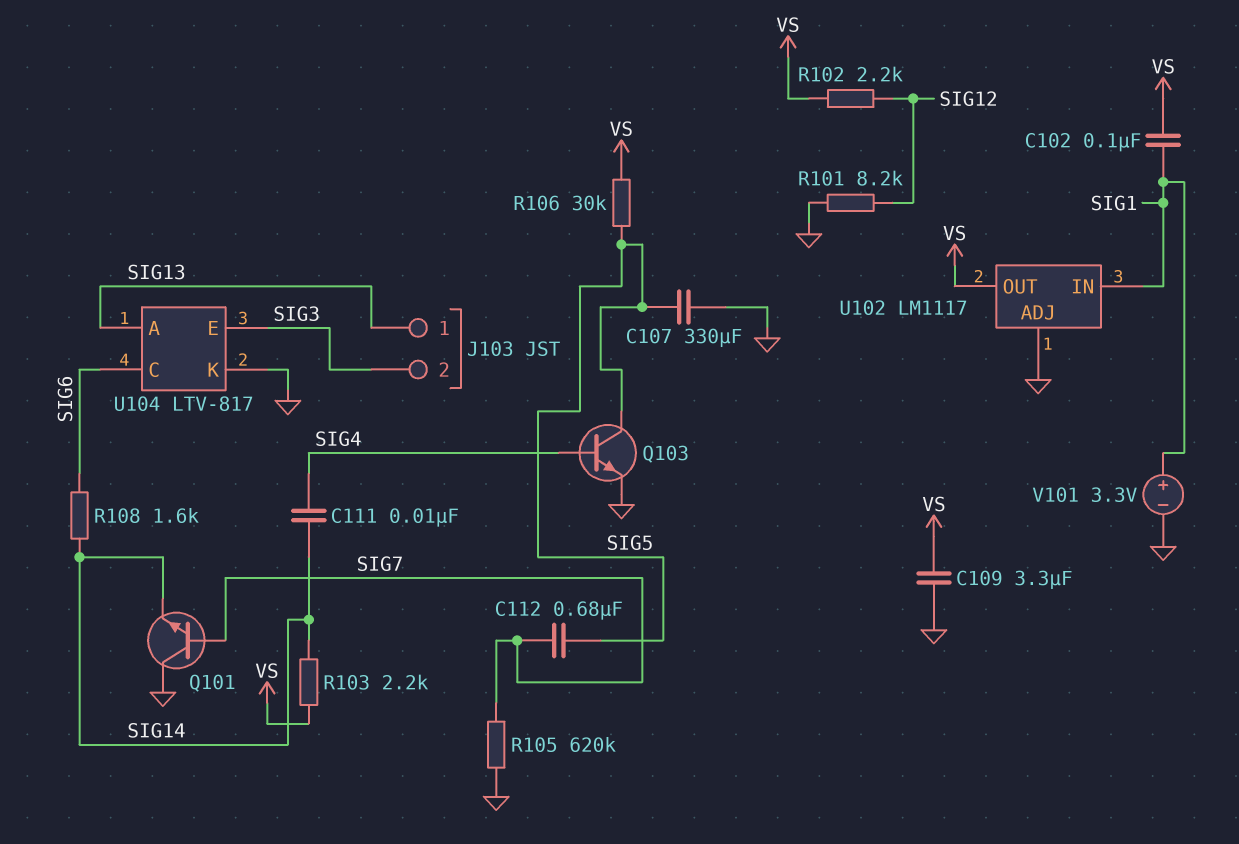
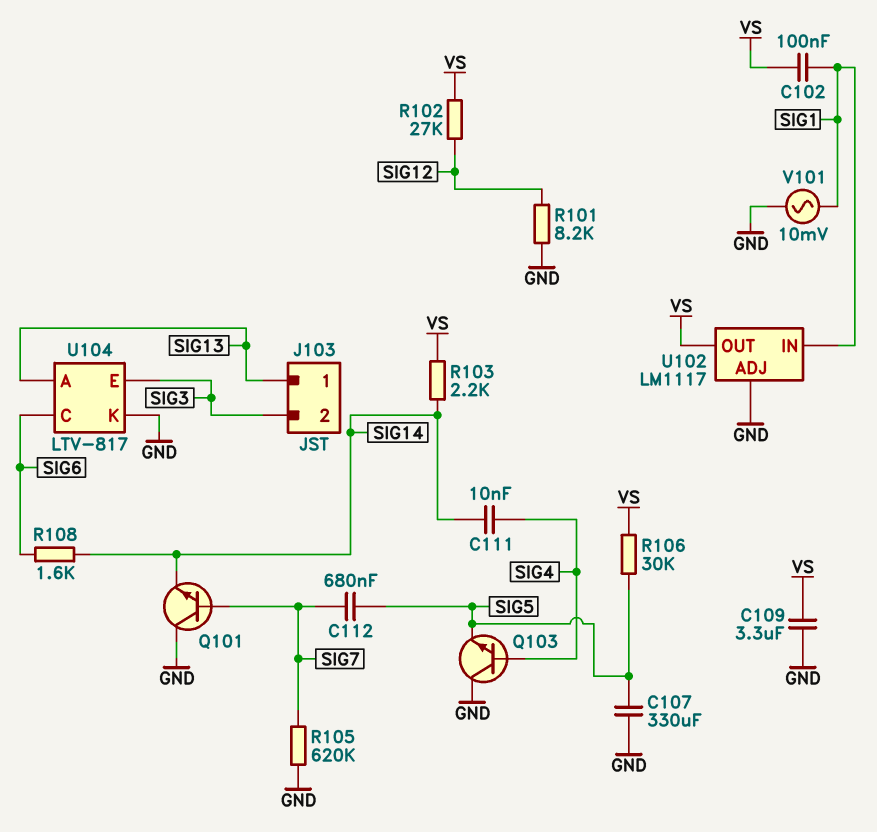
Q103: NPN (B SIG4, C SIG5, E GND) -> NPN (B SIG4, C GND, E SIG5)
R102: 2.2k (SIG12, VS) -> 27k (SIG12, VS)
V101: 3.3V (plus SIG1, minus GND) -> AC 10mV (GND, SIG1)

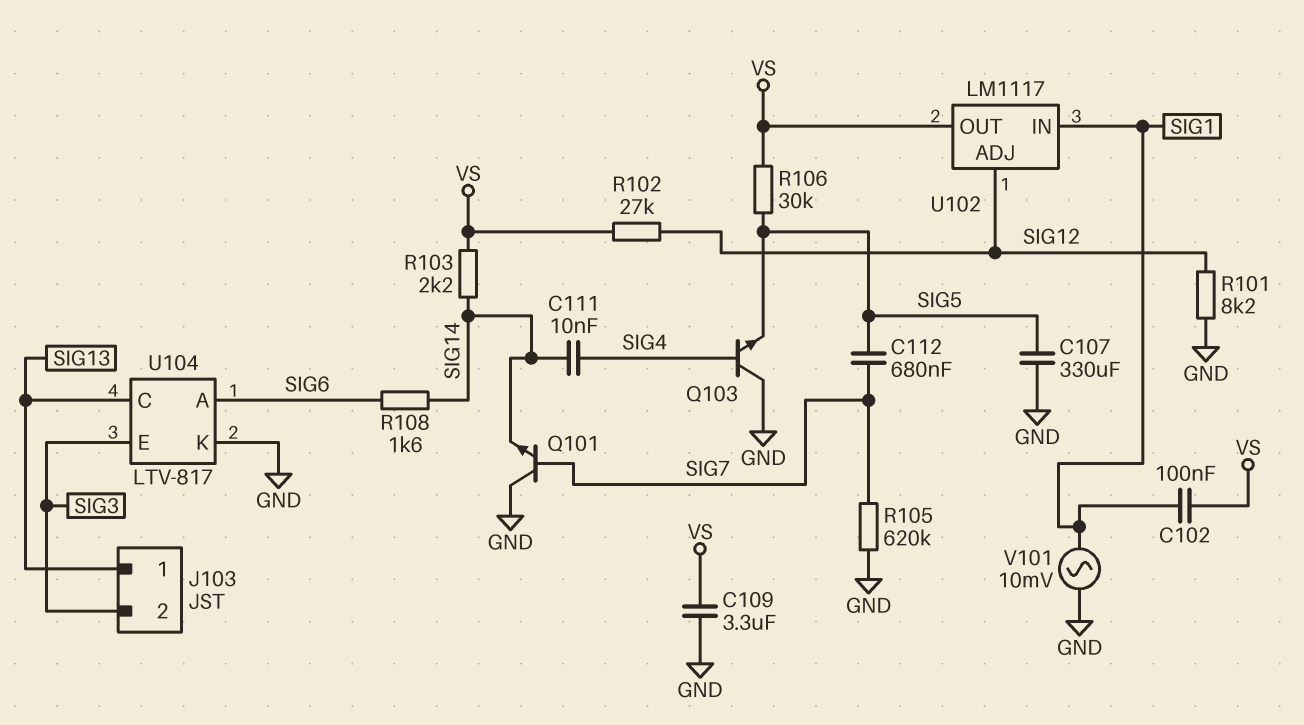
U102 pin ADJ: GND -> SIG12
U104 pin A: SIG13 -> SIG6
U104 pin C: SIG6 -> SIG13

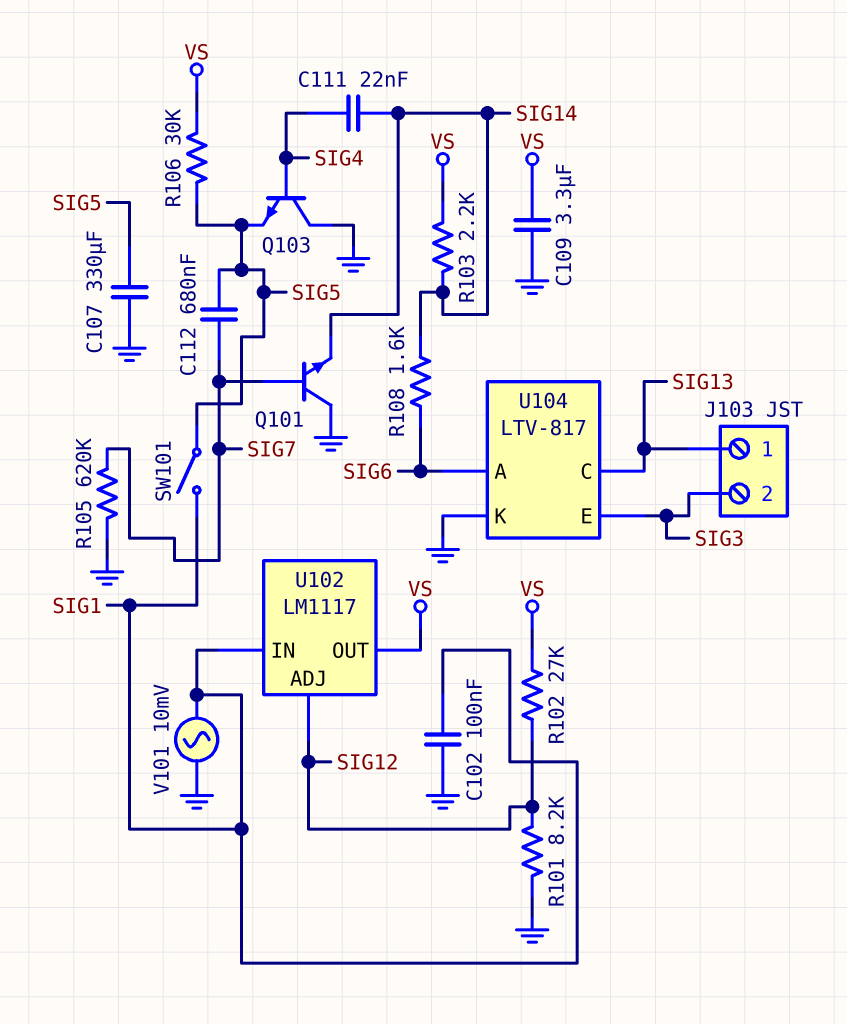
C102: 100nF (SIG1, VS) -> 100nF (GND, SIG1)
C111: 10nF (SIG4, SIG14) -> 22nF (SIG4, SIG14)
SW101: none -> switch (SIG1, SIG5)

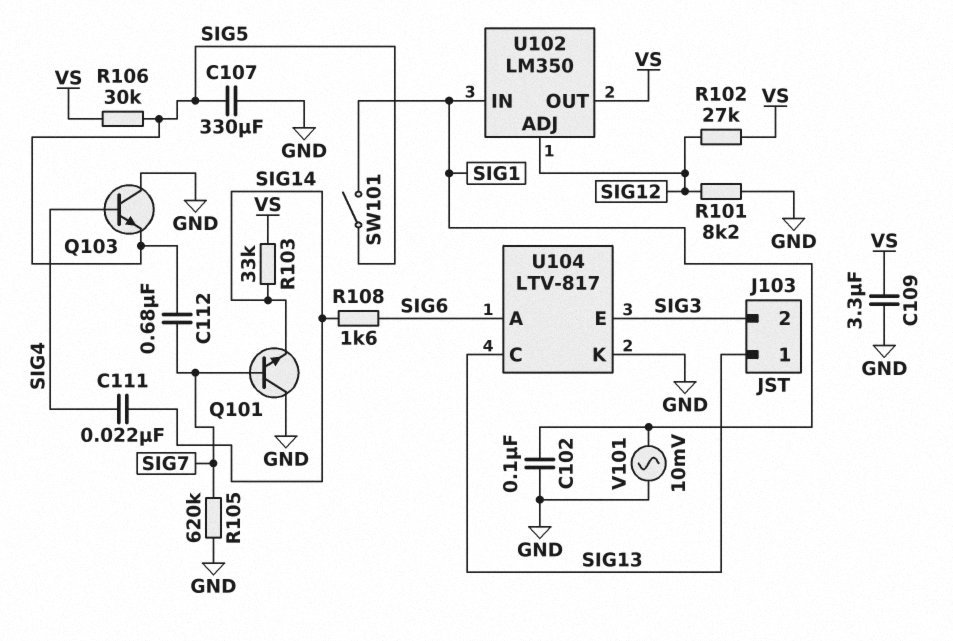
R103: 2.2k (SIG14, VS) -> 33k (SIG14, VS)
U102: LM1117 -> LM350

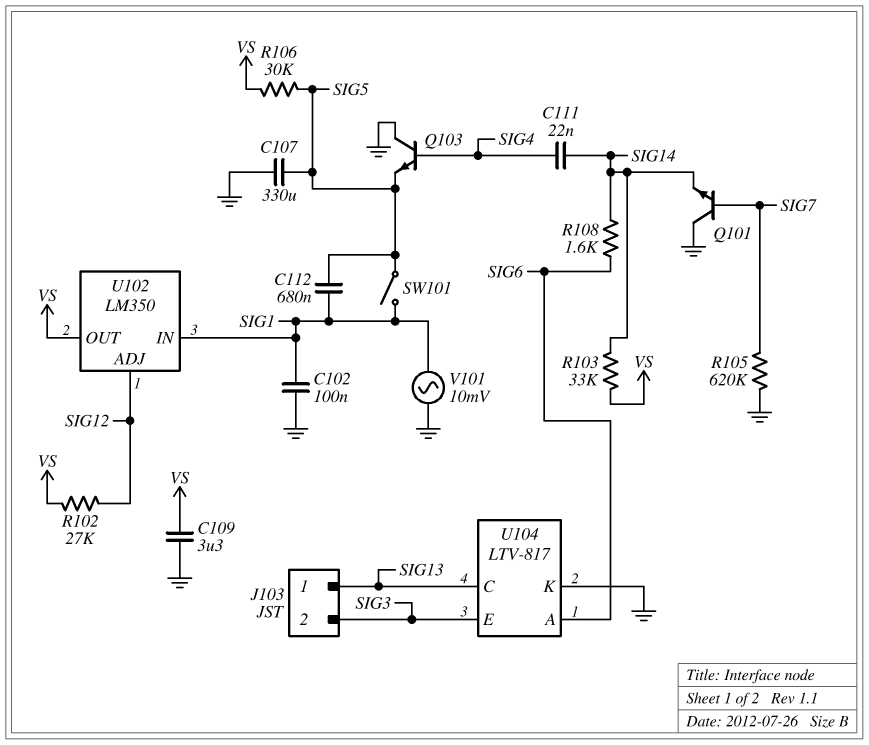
C112: 680nF (SIG5, SIG7) -> 680nF (SIG1, SIG5)
R101: 8.2k (GND, SIG12) -> none

